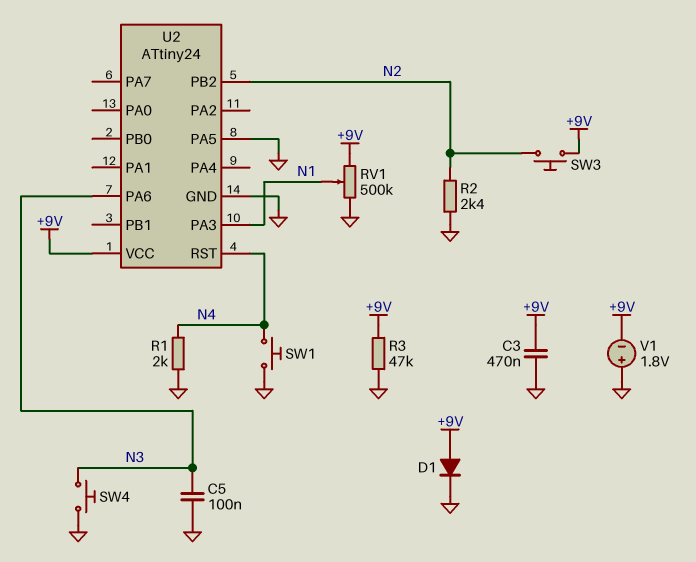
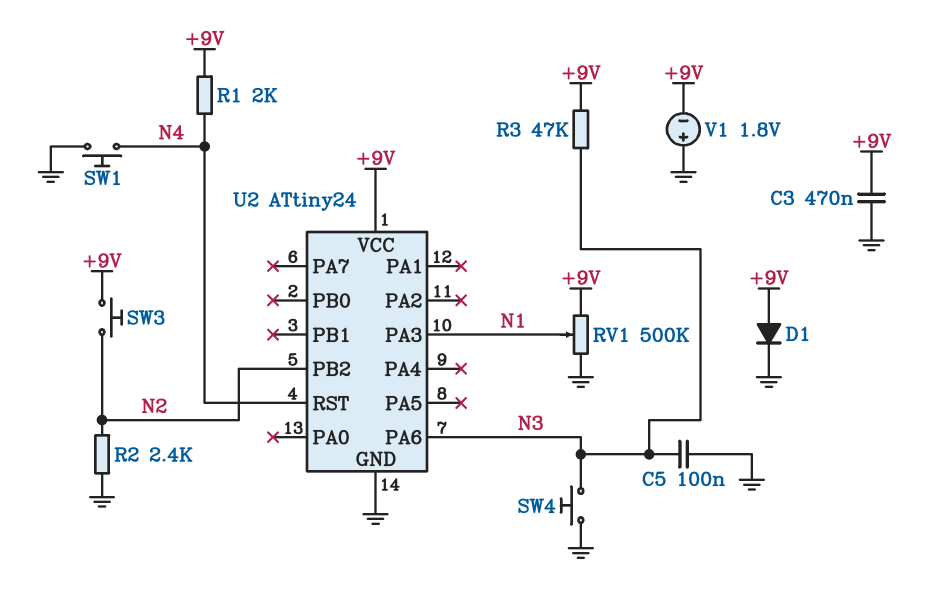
R1: 2k (GND, N4) -> 2k (+9V, N4)
R3: 47k (+9V, GND) -> 47k (+9V, N3)
U2 pin PA5: GND -> none

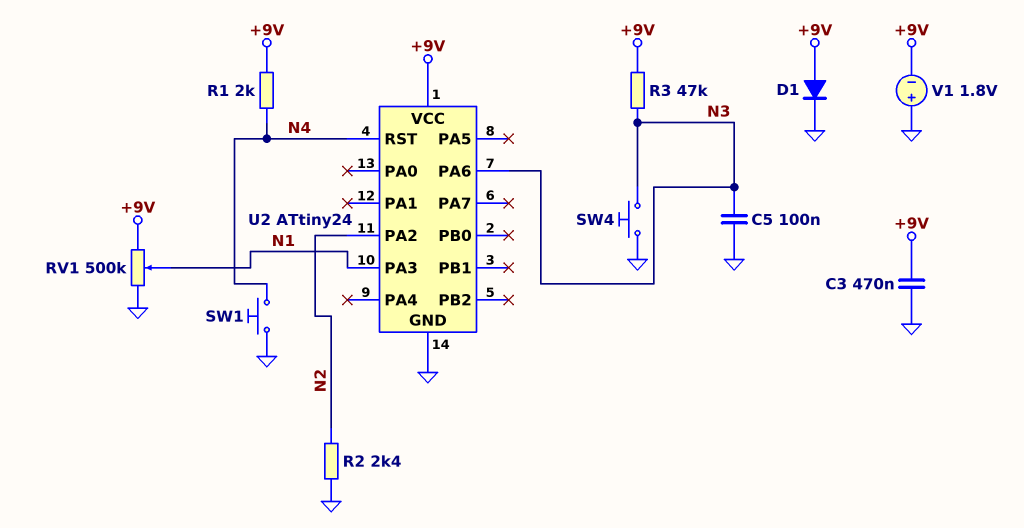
SW3: button (+9V, N2) -> none
U2 pin PA2: none -> N2
U2 pin PB2: N2 -> none

